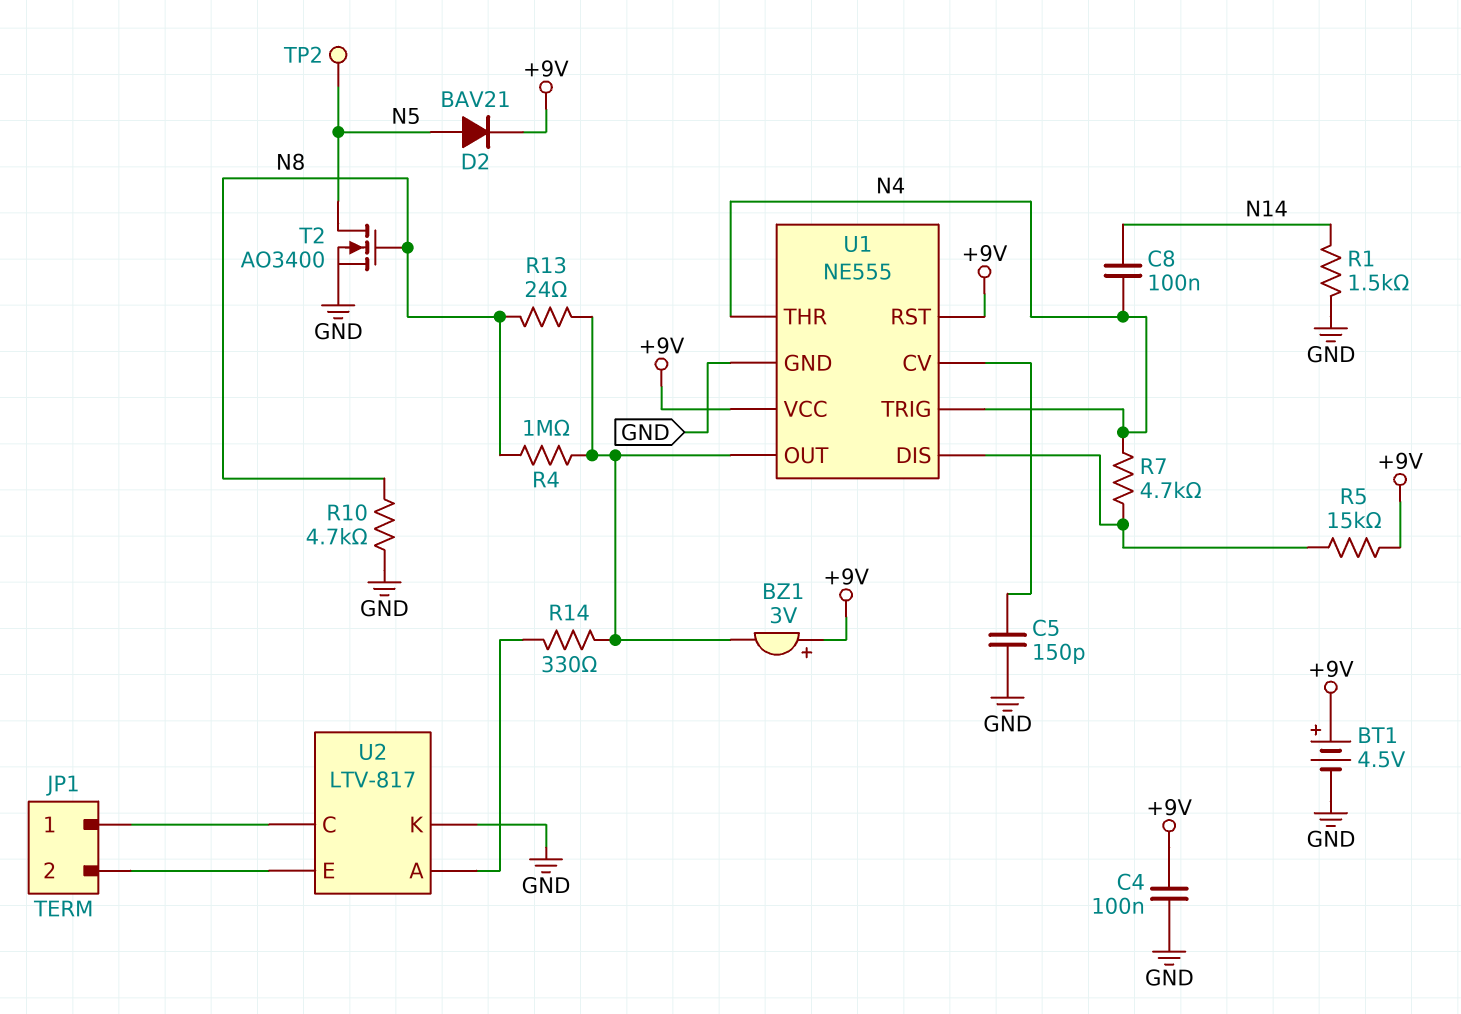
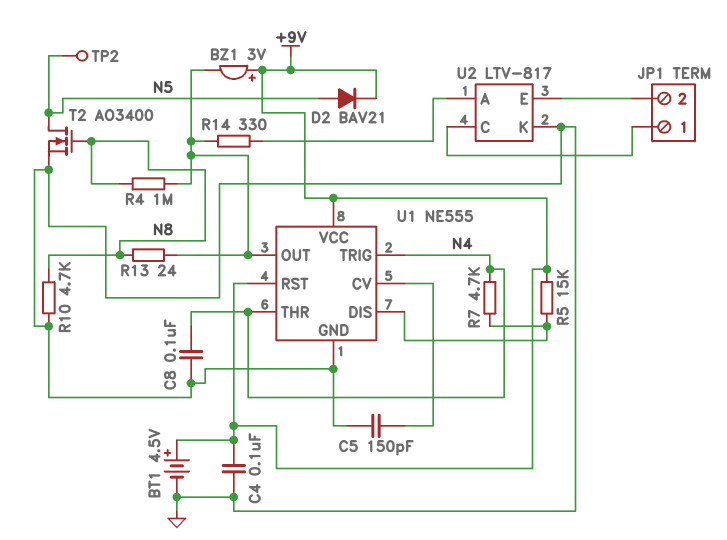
C8: 100nF (N4, N14) -> 100nF (GND, N4)
R1: 1.5k (GND, N14) -> none

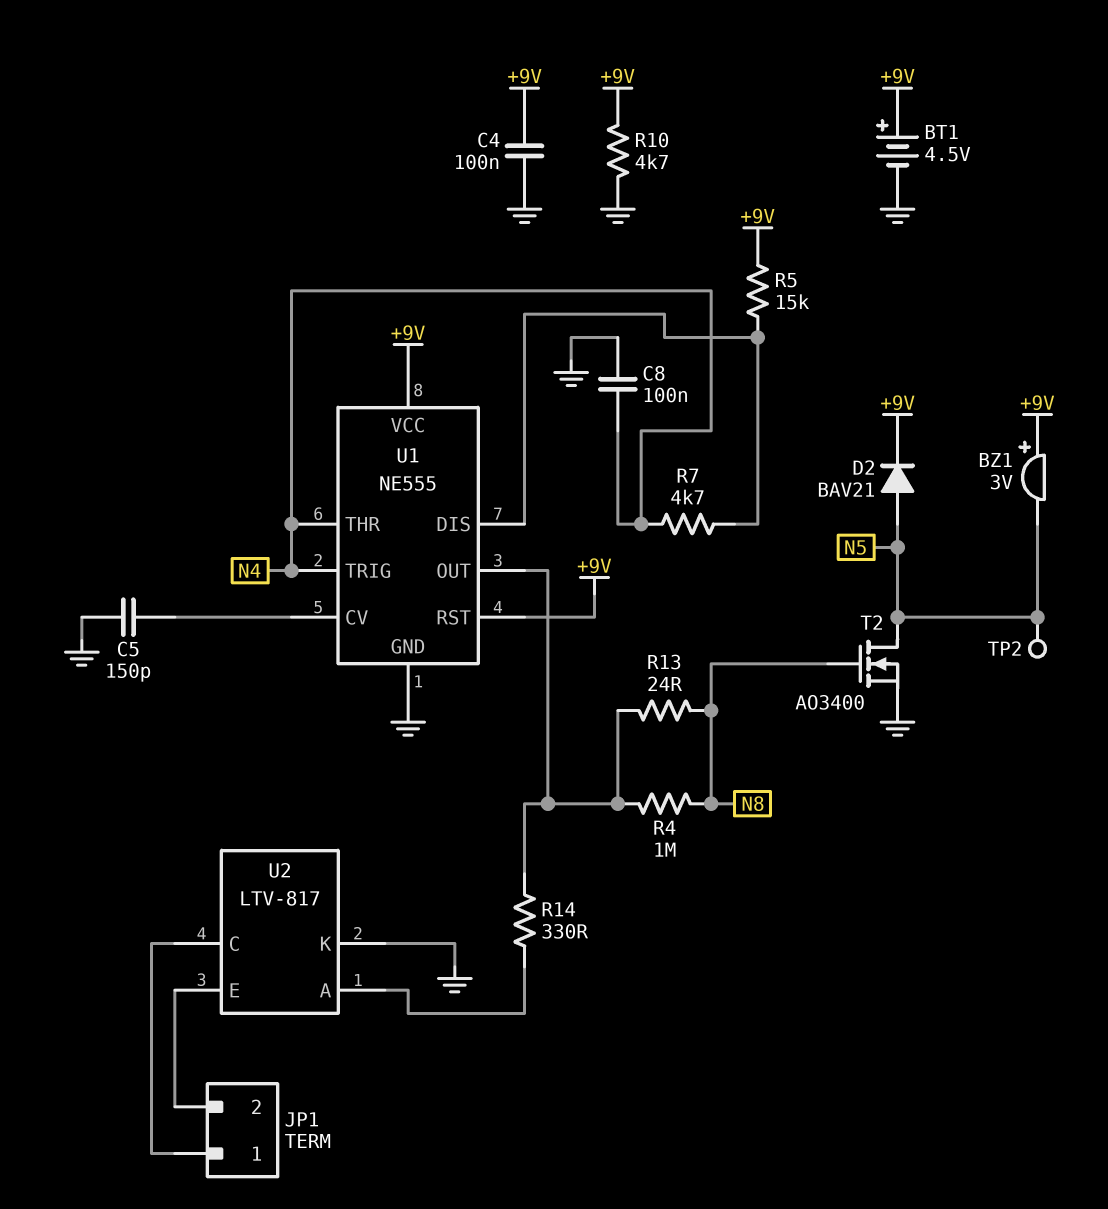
BZ1: buzzer 3V (plus +9V, minus U1/OUT) -> buzzer 3V (plus +9V, minus N5)
R10: 4.7k (GND, N8) -> 4.7k (+9V, GND)

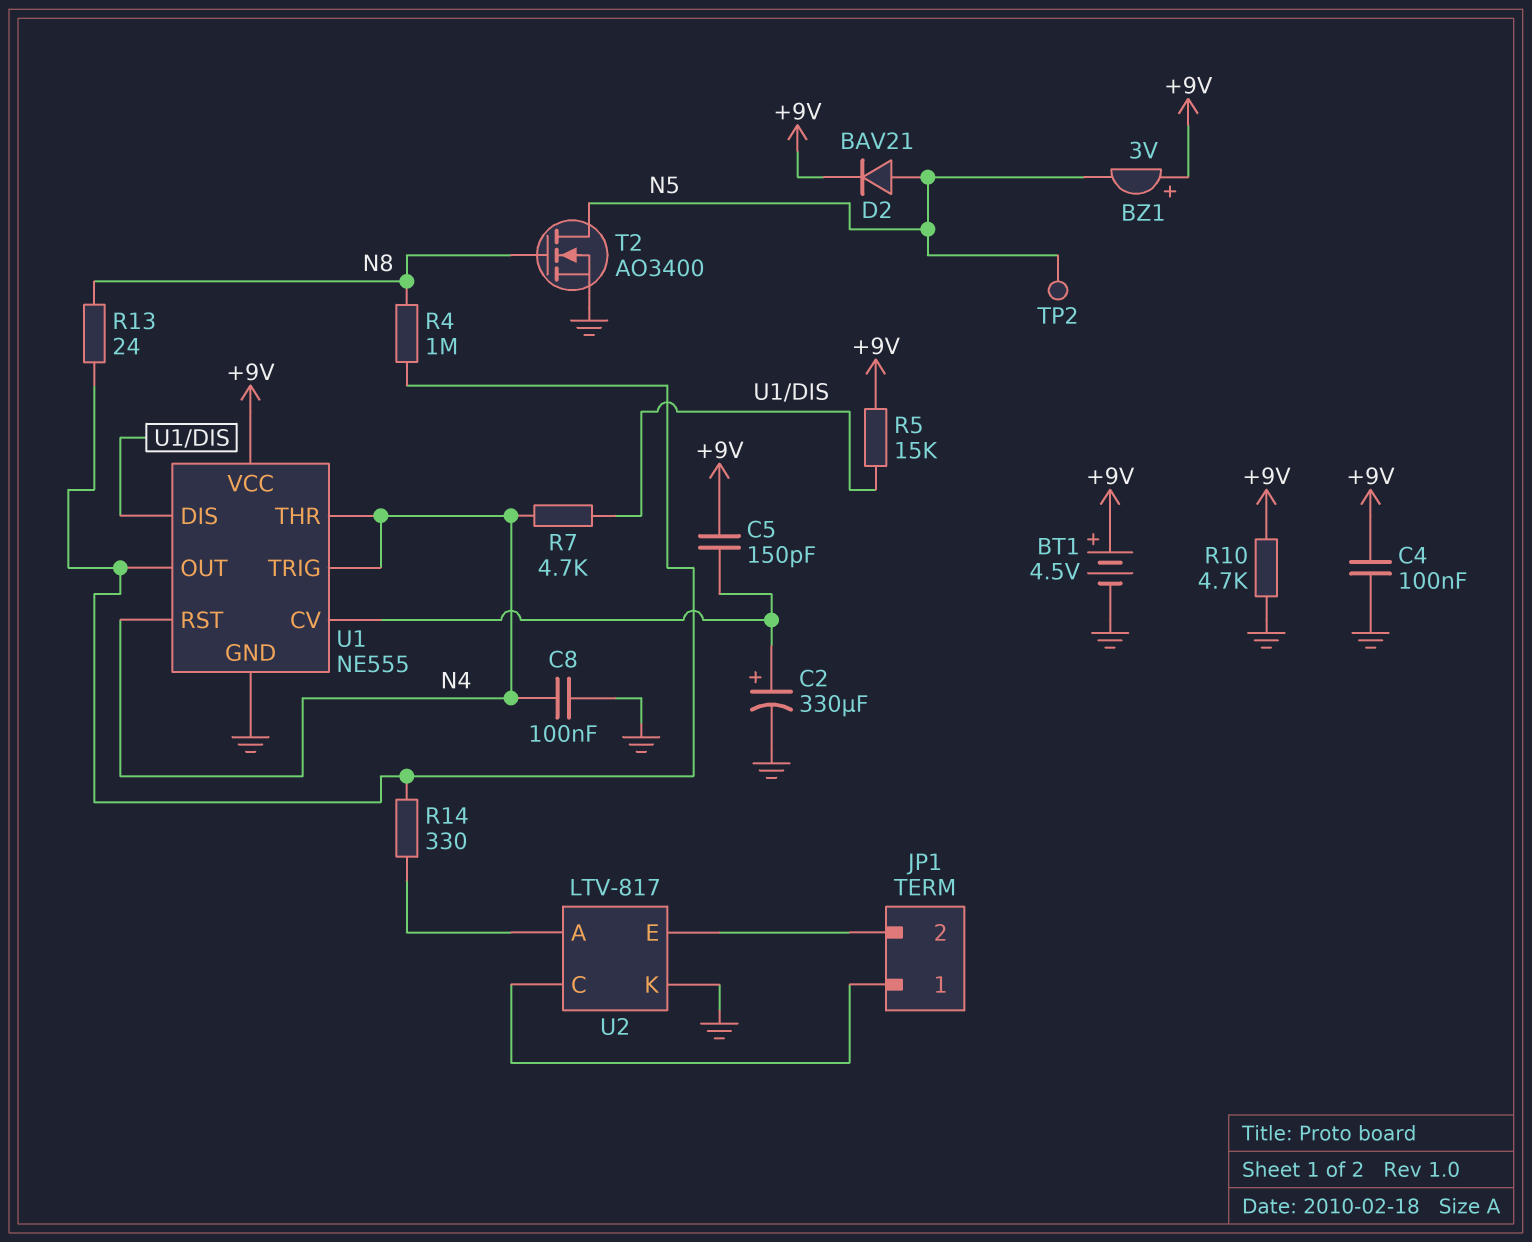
C2: none -> 330uF (plus U1/CV, minus GND)
C5: 150pF (GND, U1/CV) -> 150pF (+9V, U1/CV)
U1 pin RST: +9V -> N4

